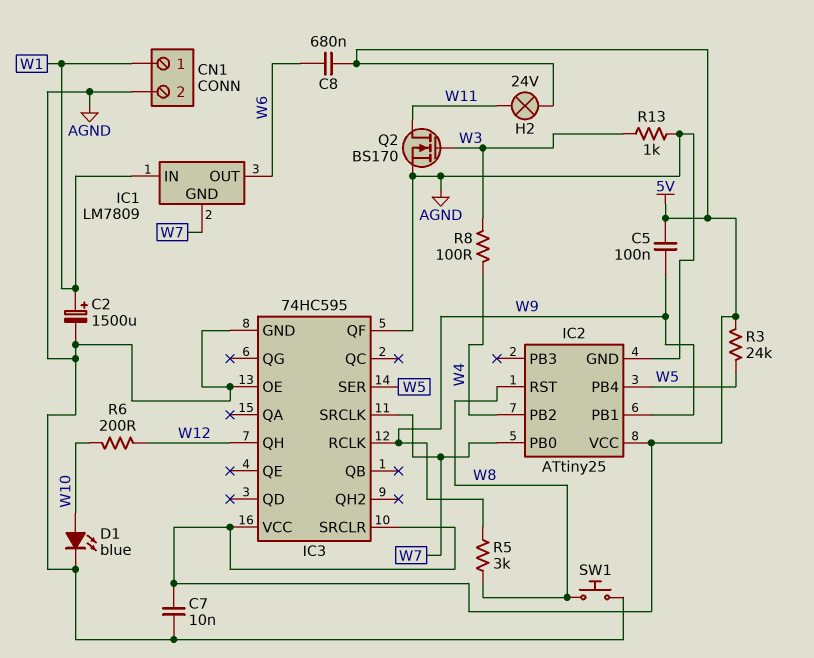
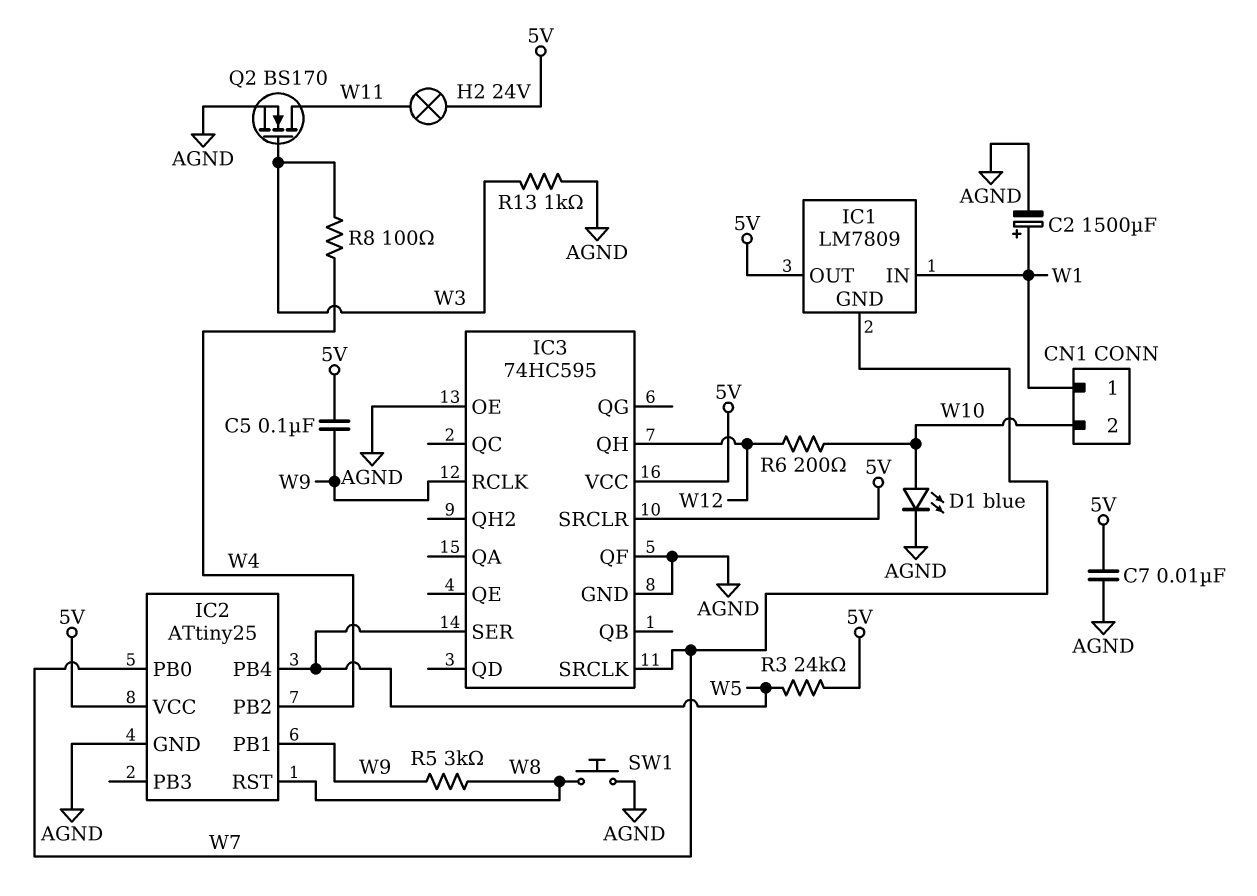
C8: 680nF (5V, W6) -> none
CN1 pin 2: AGND -> W10
IC1 pin OUT: W6 -> 5V

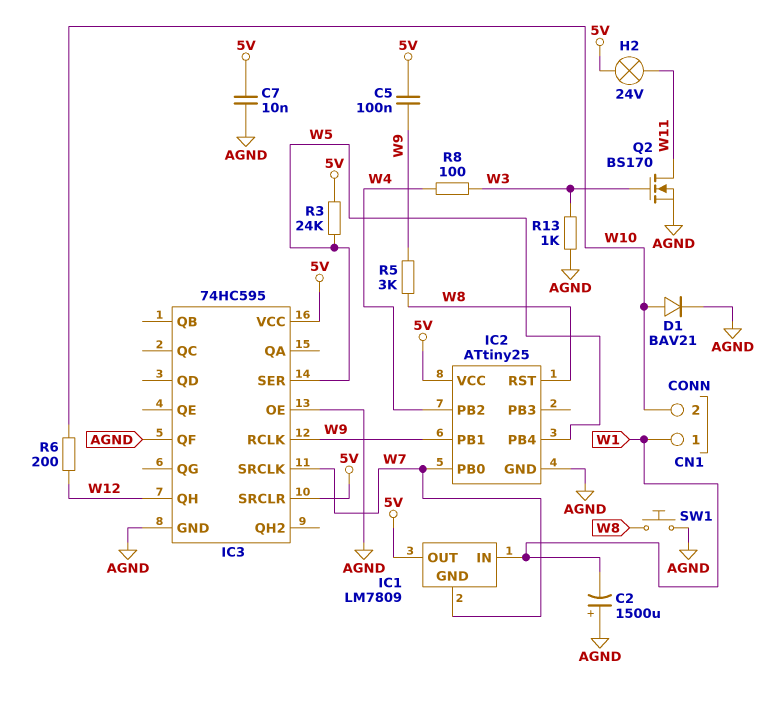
C2: 1500uF (plus W1, minus AGND) -> 1500uF (plus AGND, minus W1)
D1: LED blue (A W10, K AGND) -> diode BAV21 (A W10, K AGND)

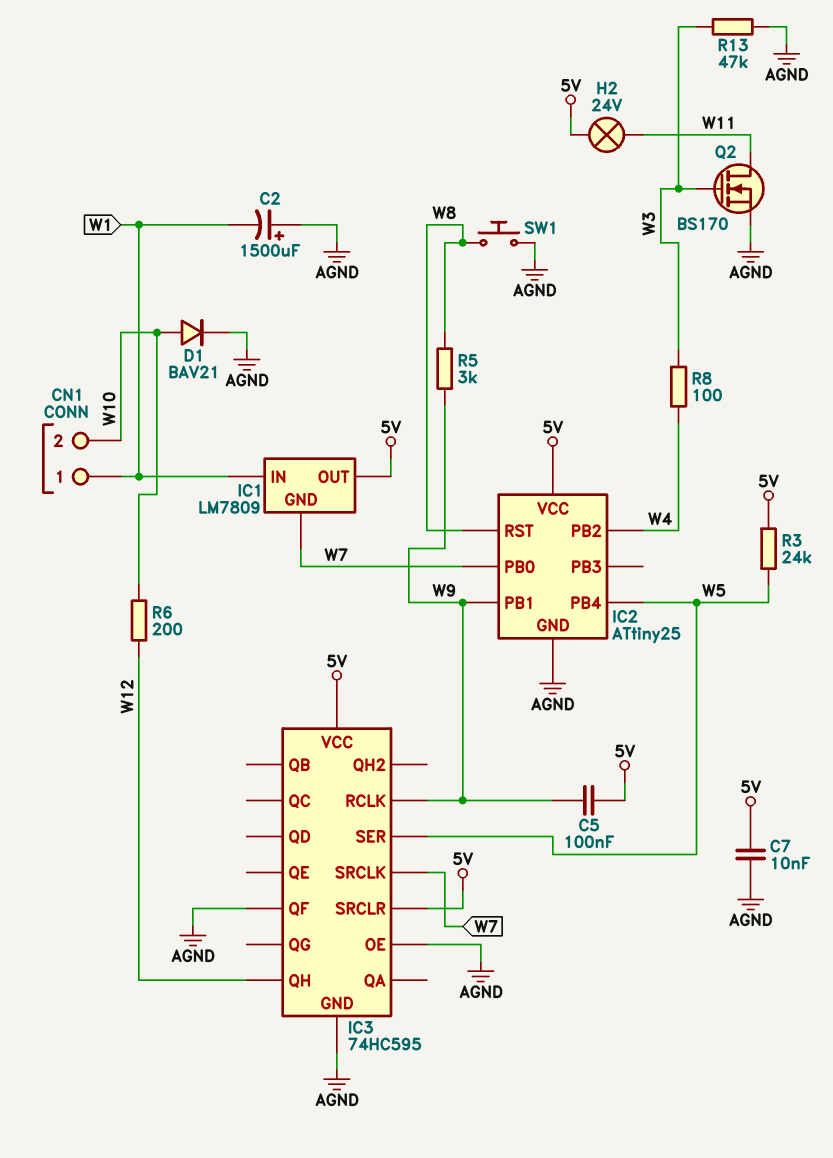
R13: 1k (AGND, W3) -> 47k (AGND, W3)

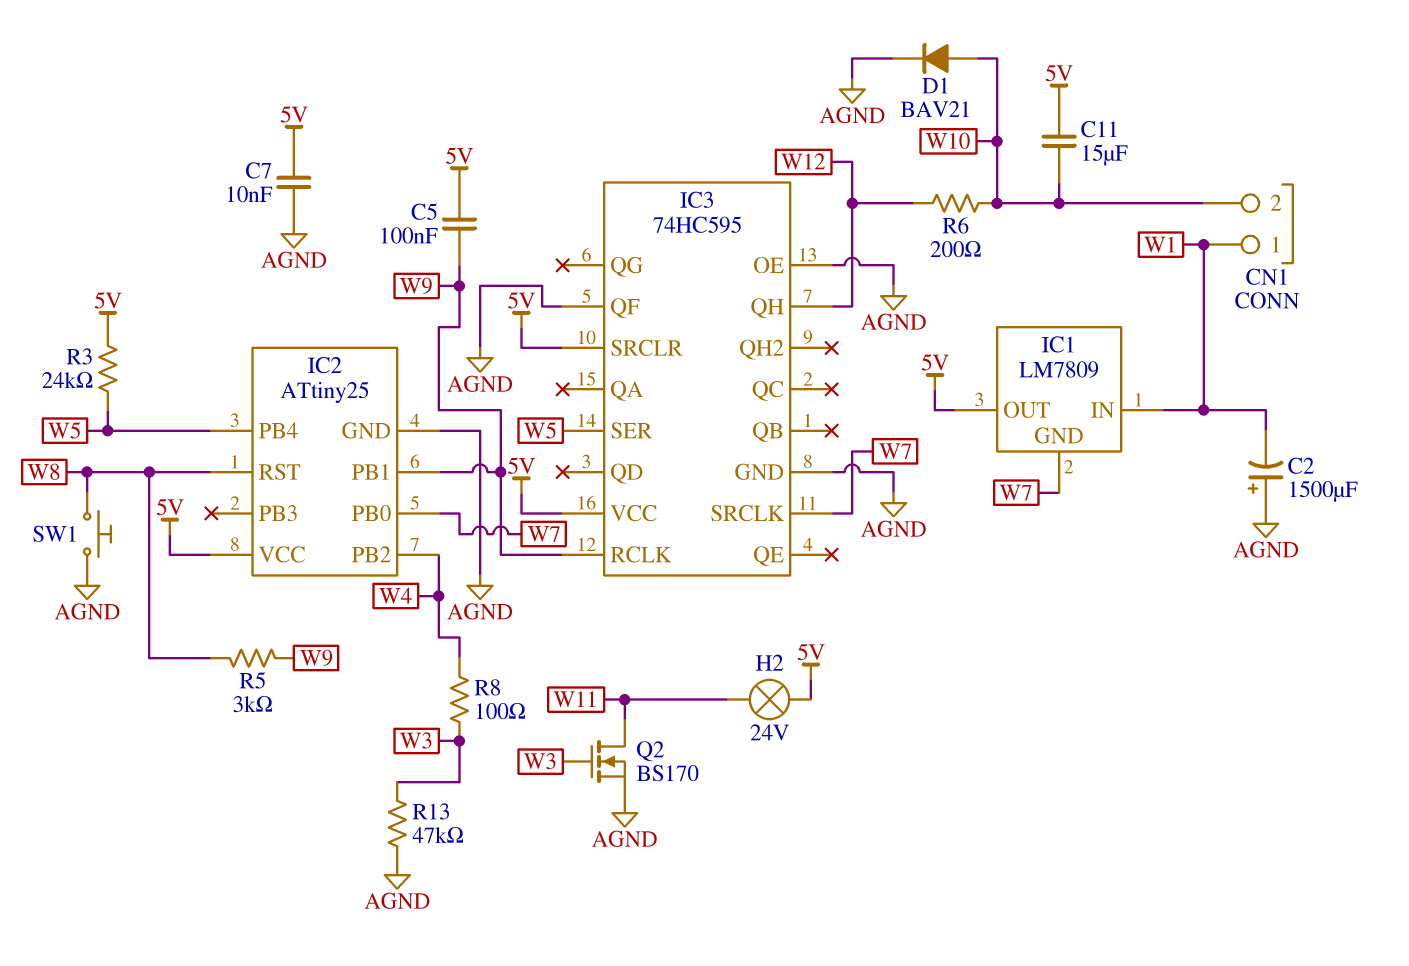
C11: none -> 15uF (5V, W10)

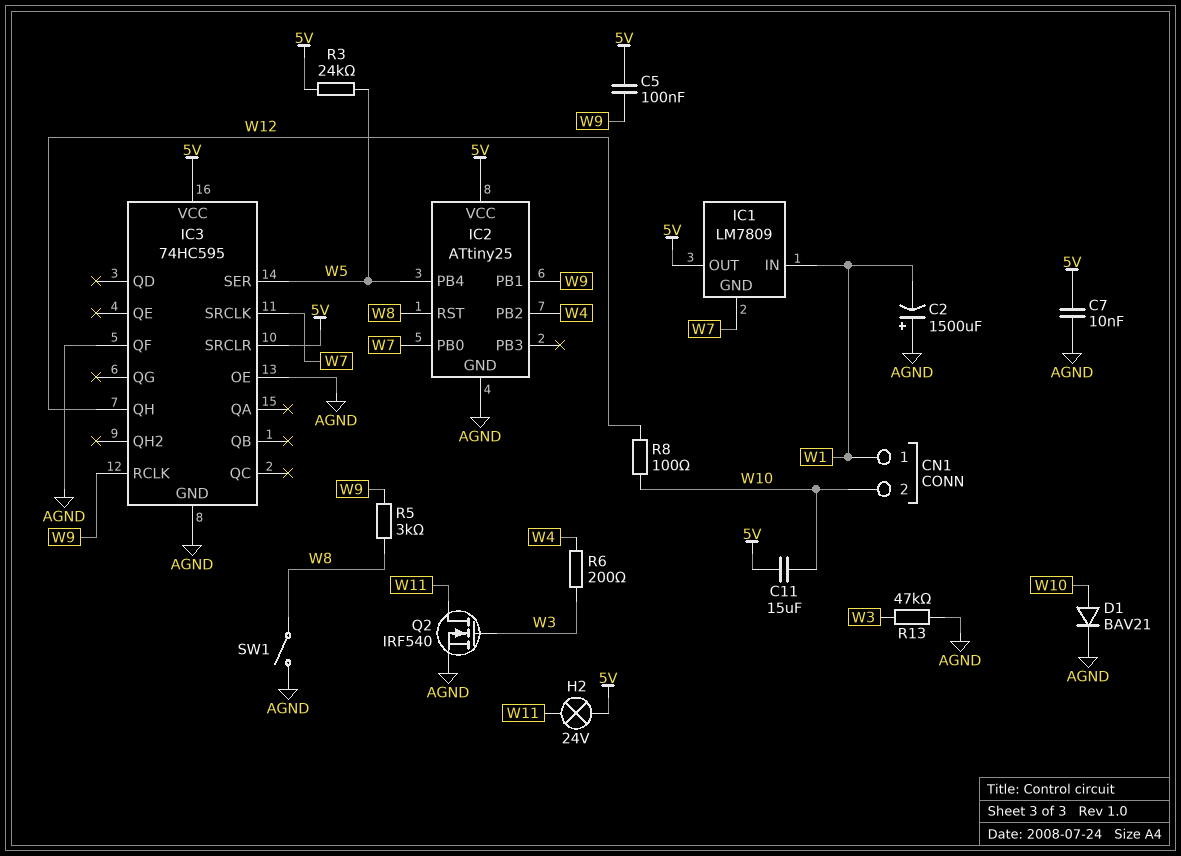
Q2: NMOS BS170 (G W3, D W11, S AGND) -> NMOS IRF540 (G W3, D W11, S AGND)
R6: 200 (W10, W12) -> 200 (W3, W4)
R8: 100 (W3, W4) -> 100 (W10, W12)
SW1: button (AGND, W8) -> switch (AGND, W8)

